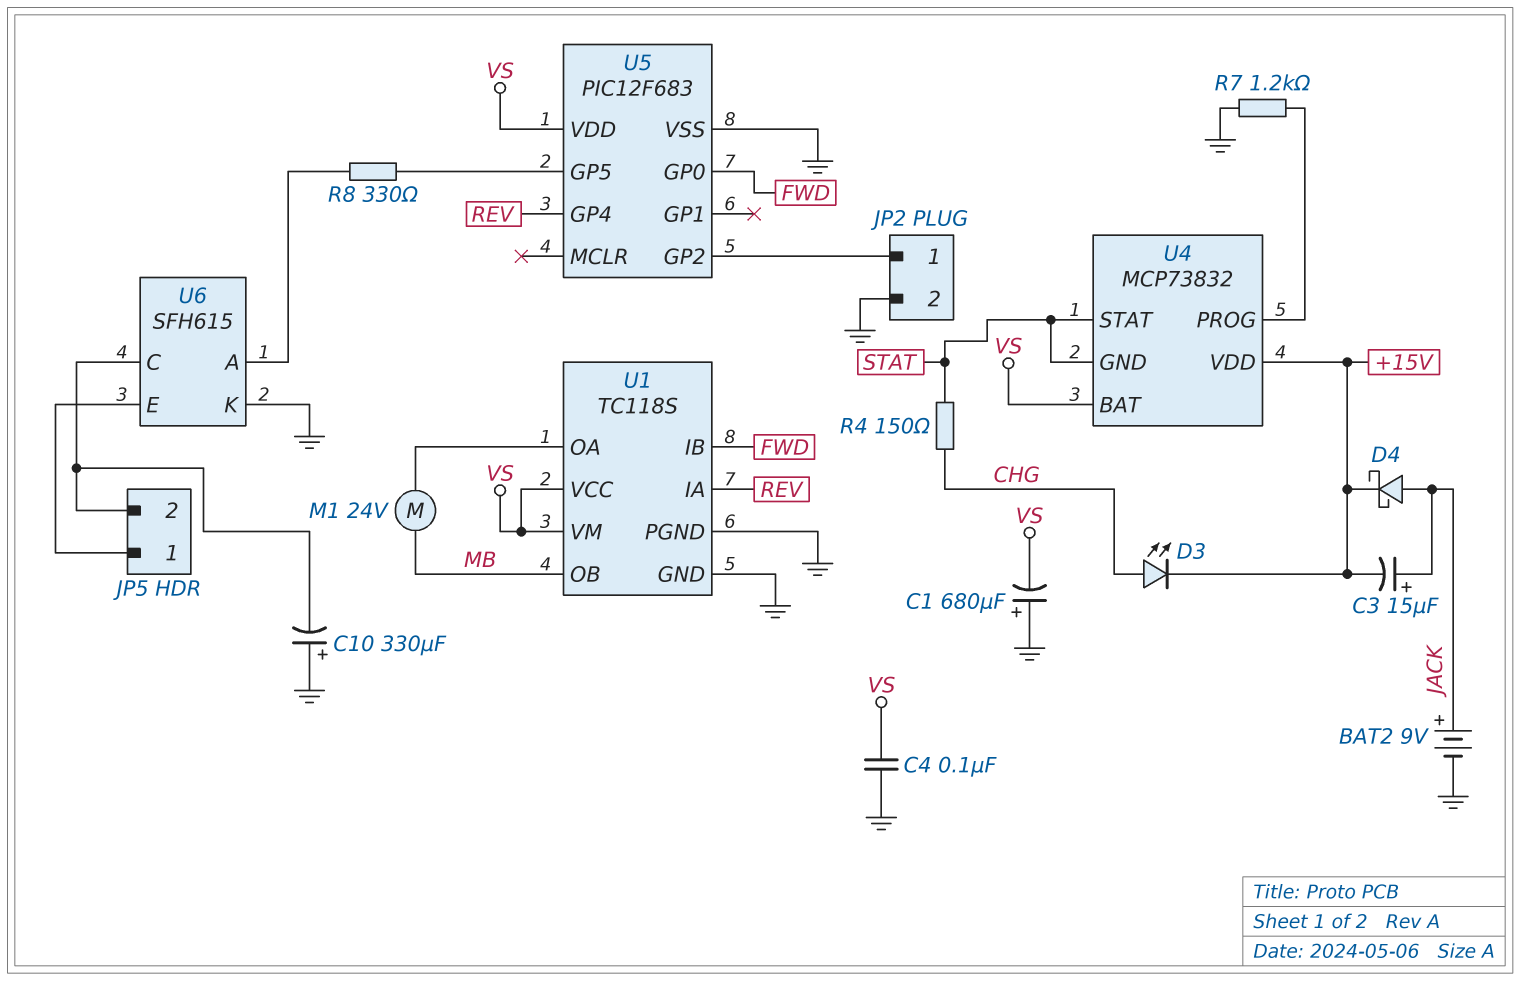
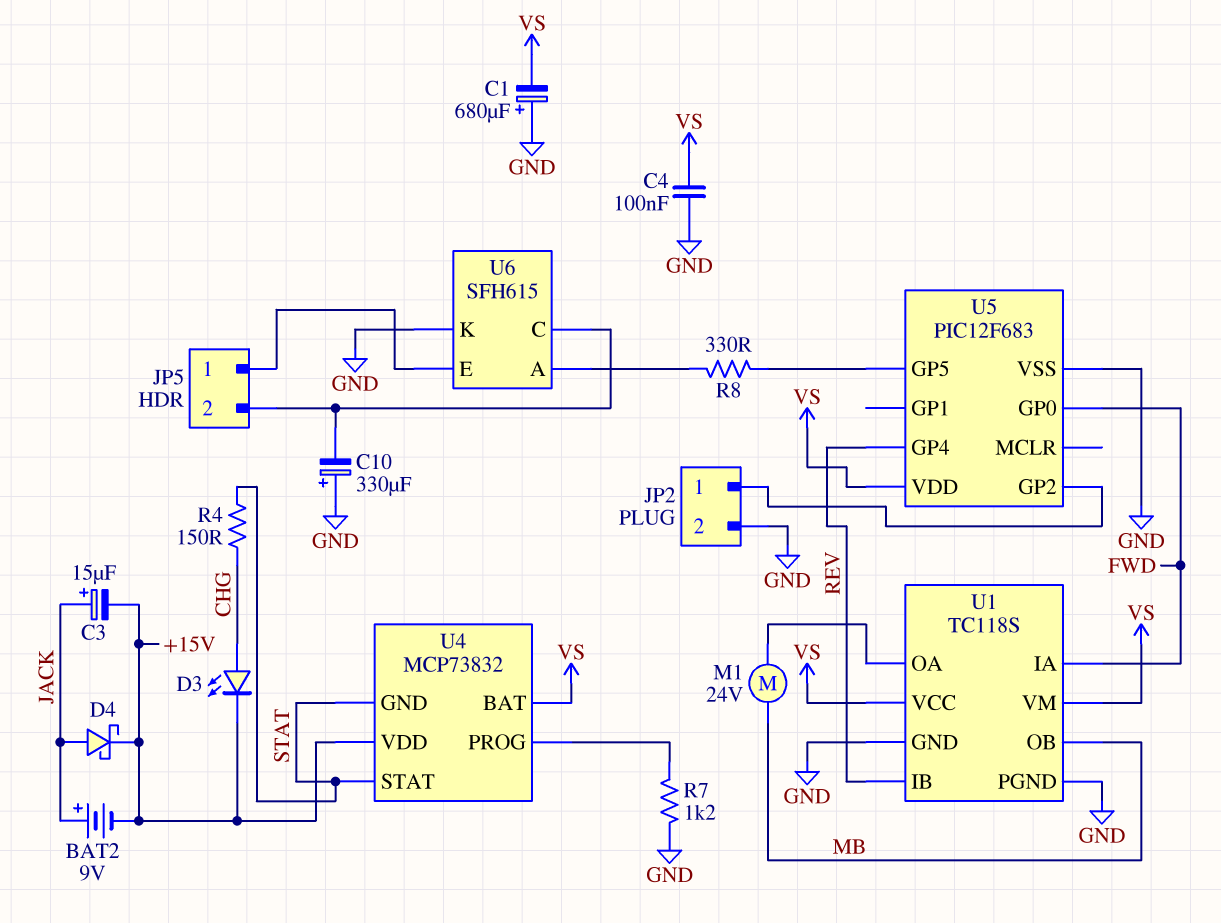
BAT2: 9V (plus JACK, minus GND) -> 9V (plus JACK, minus +15V)
U1 pin IA: REV -> FWD
U1 pin IB: FWD -> REV

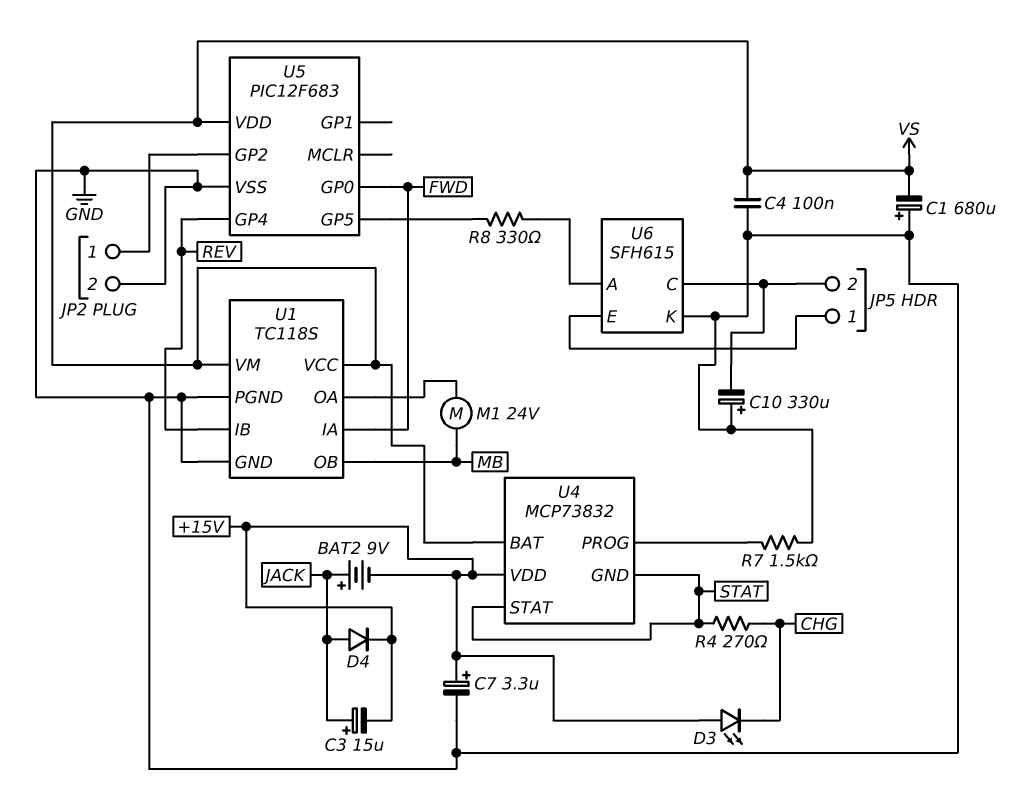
C7: none -> 3.3uF (plus +15V, minus GND)
D3: LED (A CHG, K +15V) -> LED (A +15V, K CHG)
D4: schottky (A JACK, K +15V) -> diode (A JACK, K +15V)
R4: 150 (CHG, STAT) -> 270 (CHG, STAT)
R7: 1.2k (GND, U4/PROG) -> 1.5k (GND, U4/PROG)

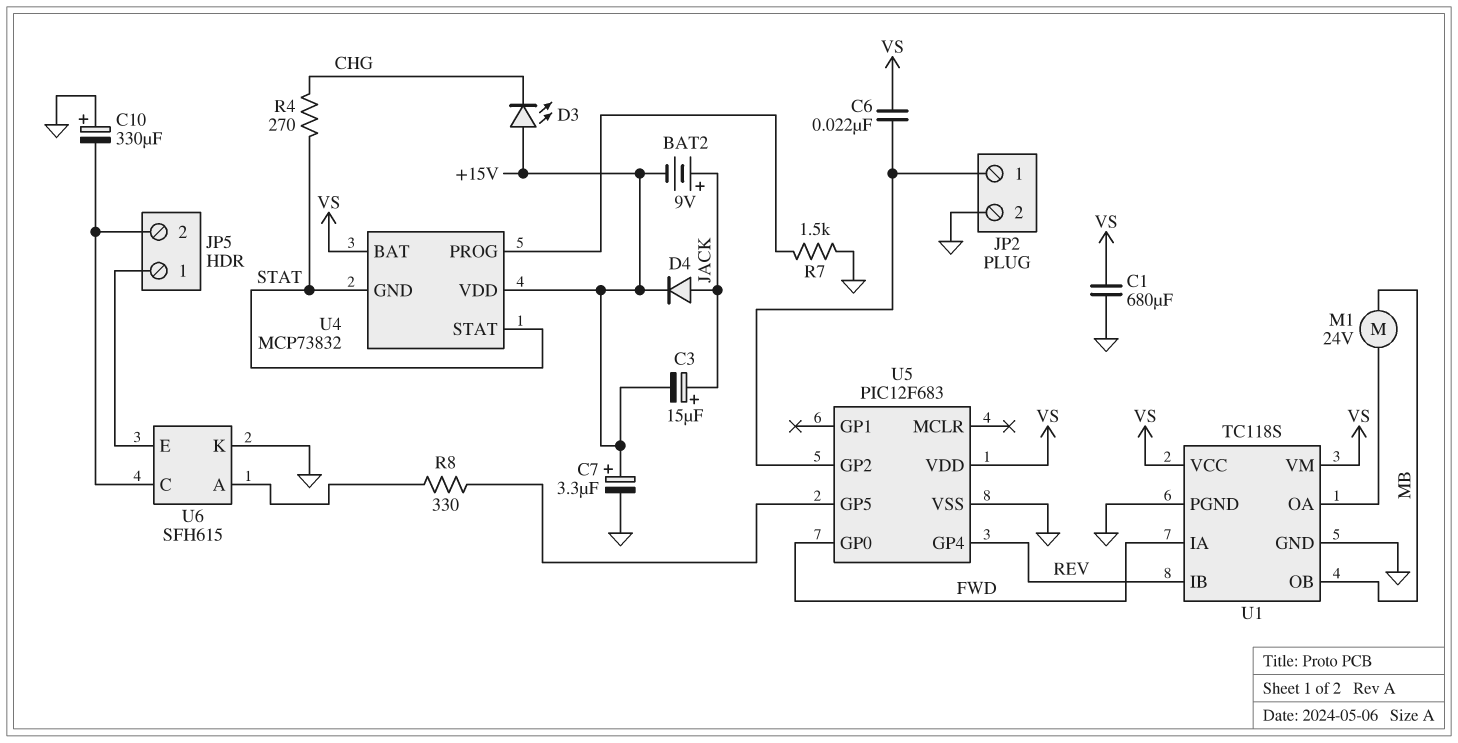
C1: 680uF (plus GND, minus VS) -> 680uF (GND, VS)
C4: 100nF (GND, VS) -> none
C6: none -> 22nF (JP2/1, VS)

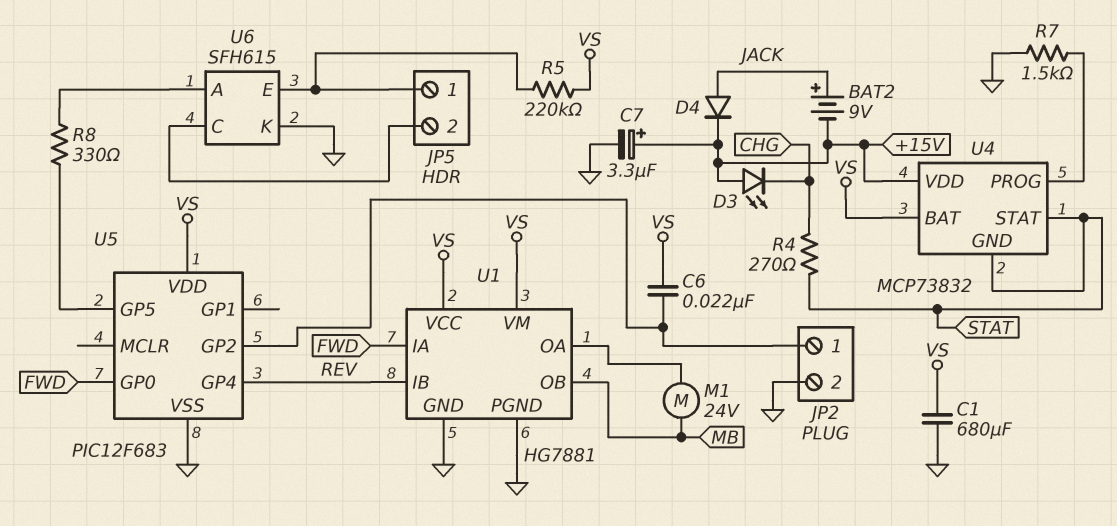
C3: 15uF (plus JACK, minus +15V) -> none
C10: 330uF (plus GND, minus JP5/2) -> none
R5: none -> 220k (JP5/1, VS)
U1: TC118S -> HG7881

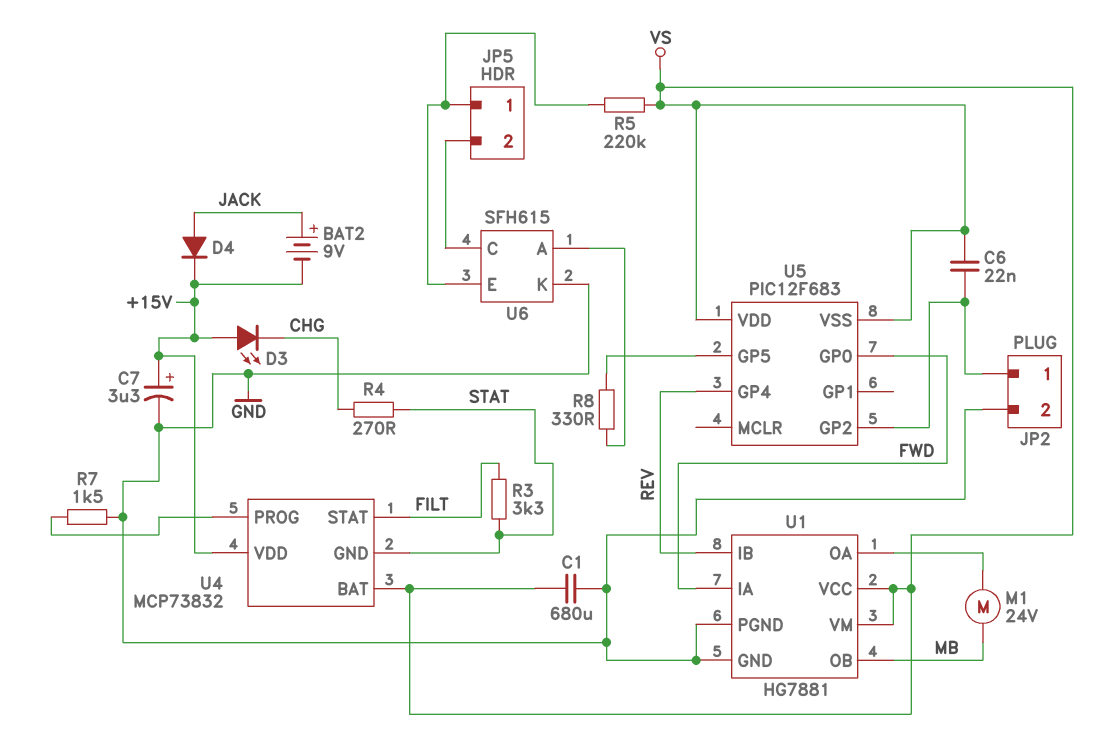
R3: none -> 3.3k (FILT, STAT)
U4 pin STAT: STAT -> FILT
U5 pin VSS: GND -> VS

